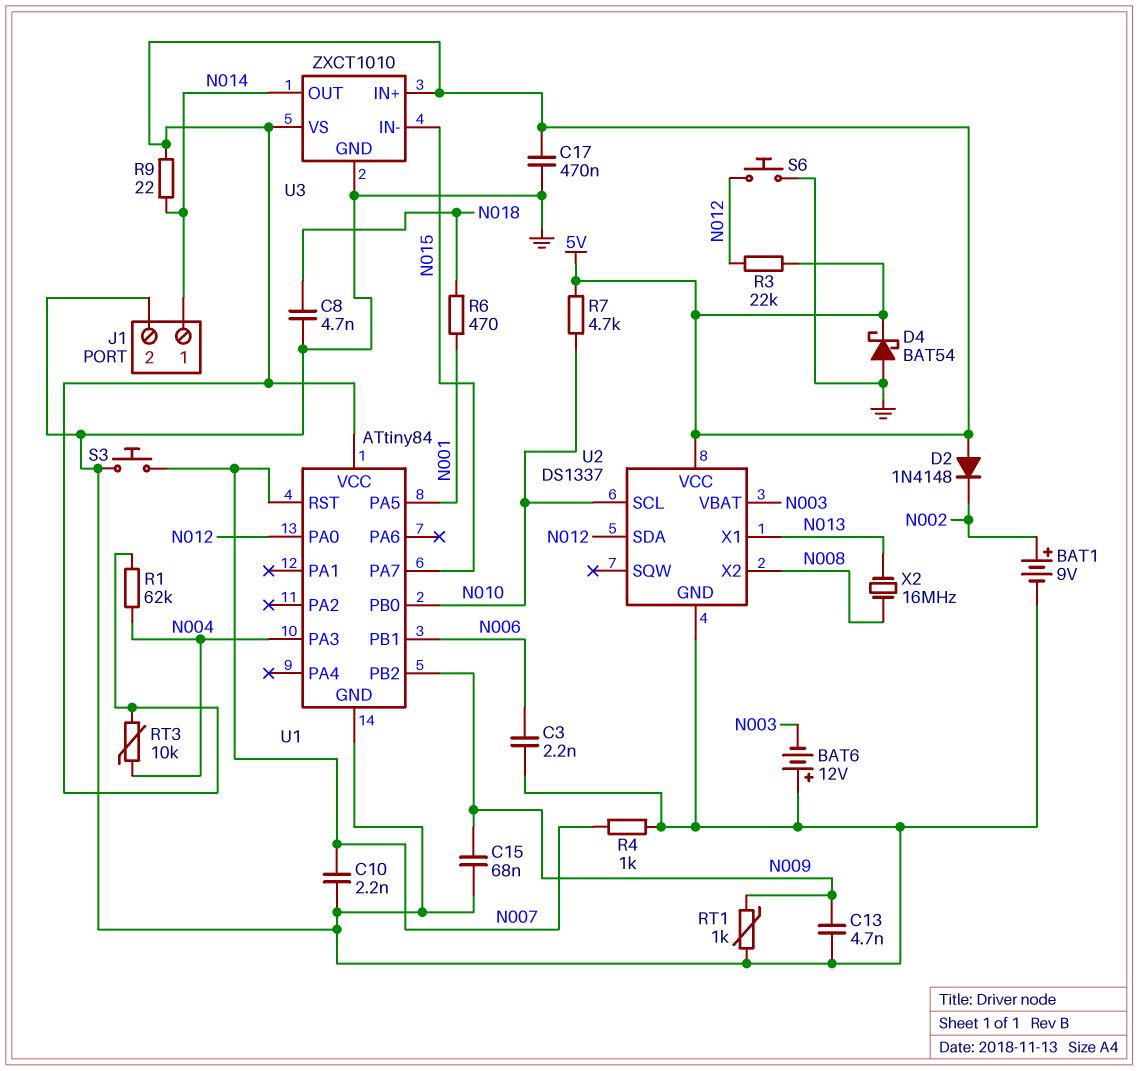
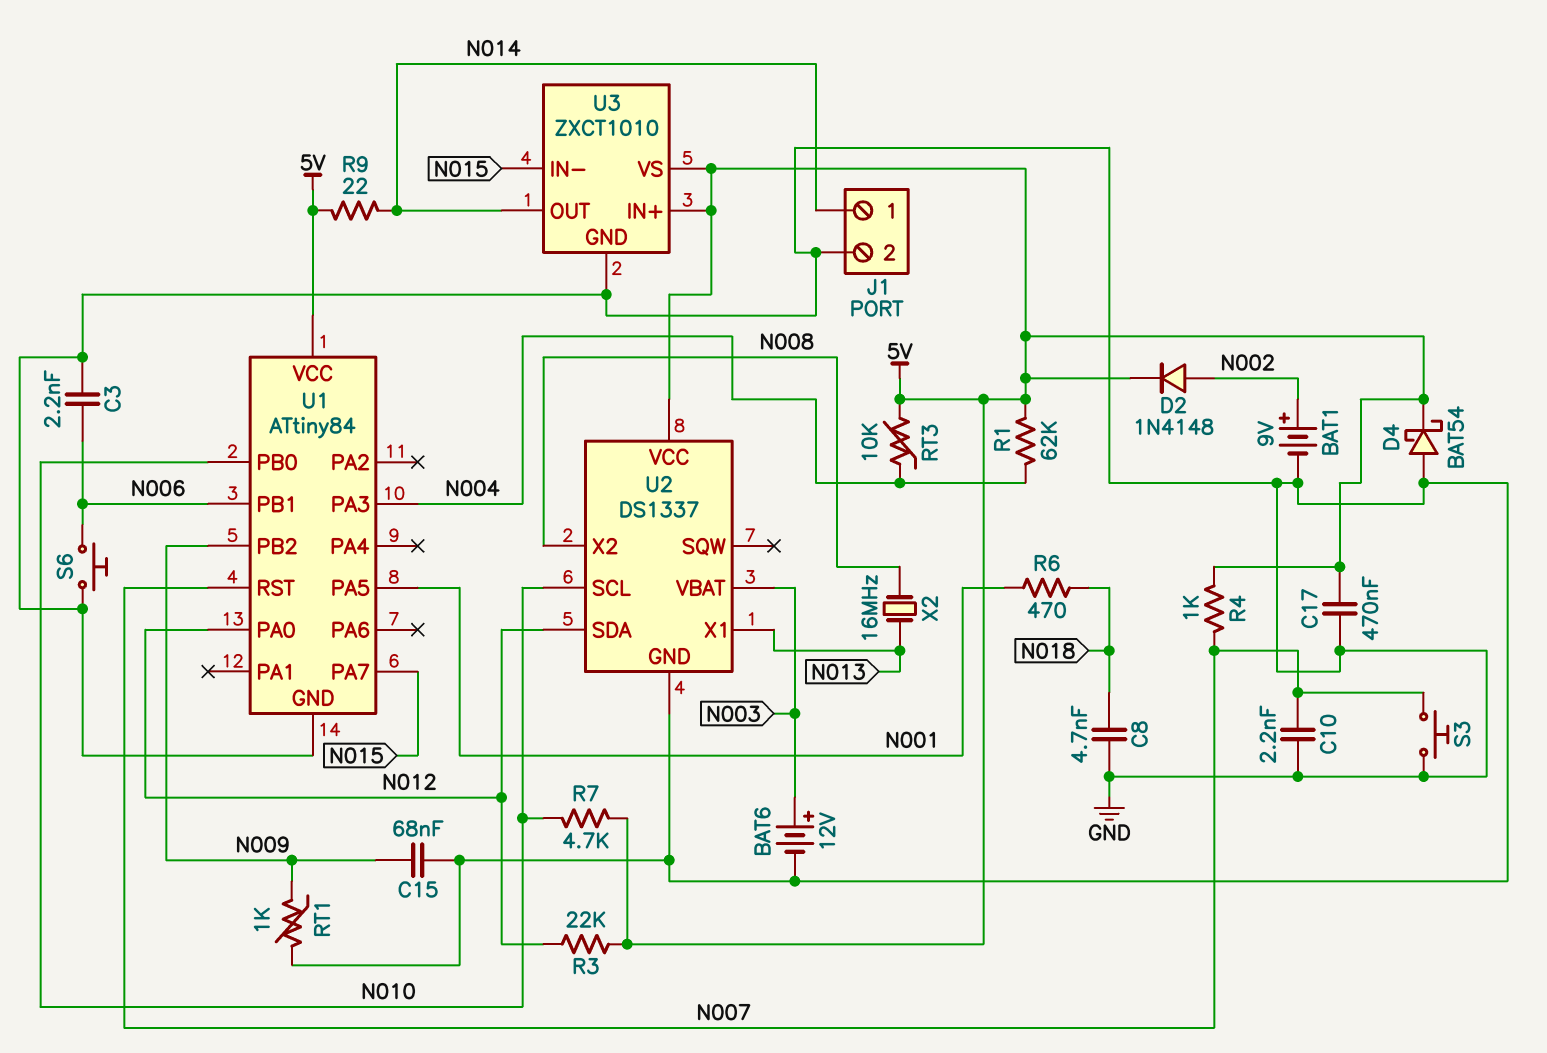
BAT6: 12V (plus GND, minus N003) -> 12V (plus N003, minus GND)
C13: 4.7nF (GND, N009) -> none
D2: diode 1N4148 (A 5V, K N002) -> diode 1N4148 (A N002, K 5V)
R4: 1k (GND, N007) -> 1k (5V, N007)
S6: button (GND, N012) -> button (GND, N006)

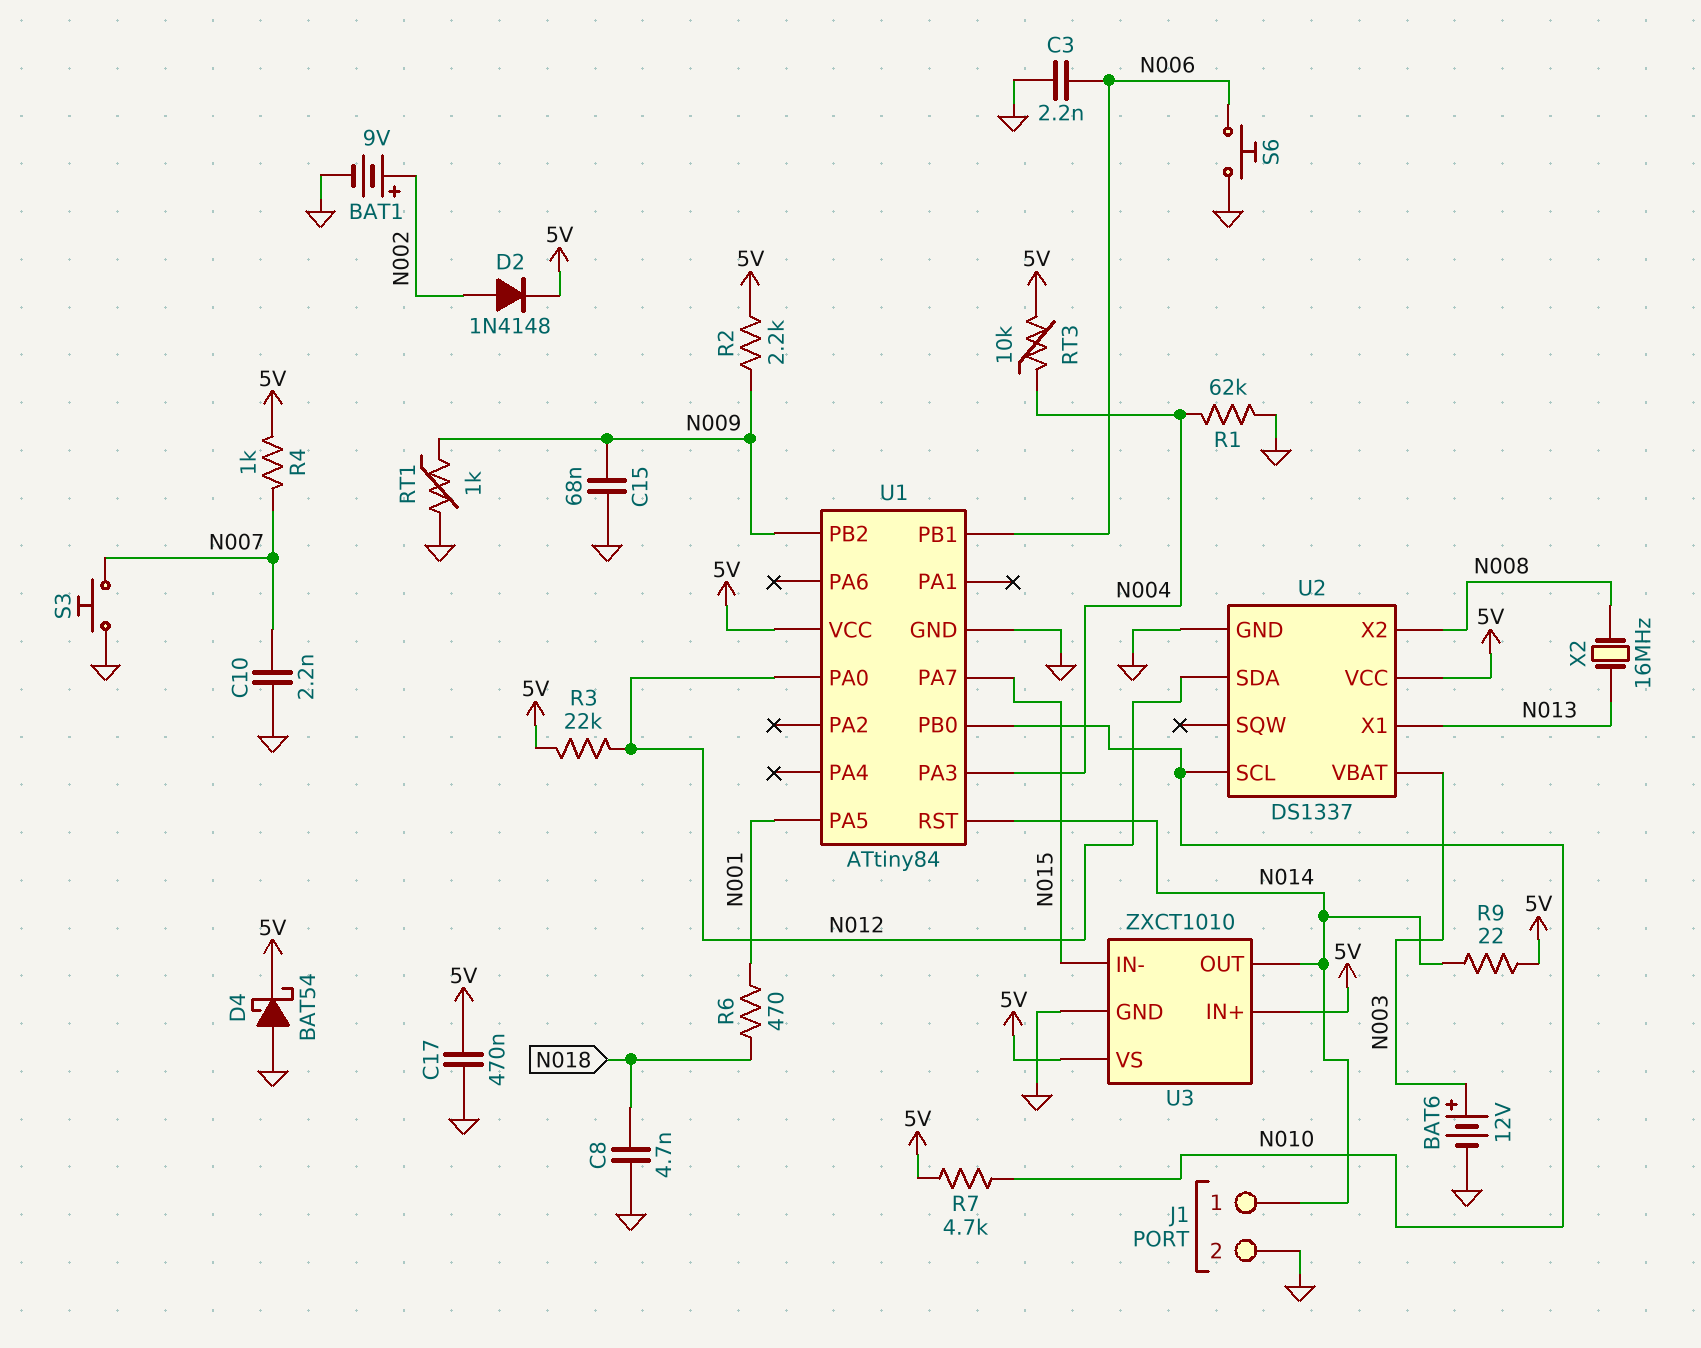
R1: 62k (5V, N004) -> 62k (GND, N004)
R2: none -> 2.2k (5V, N009)
U1 pin RST: N007 -> N014

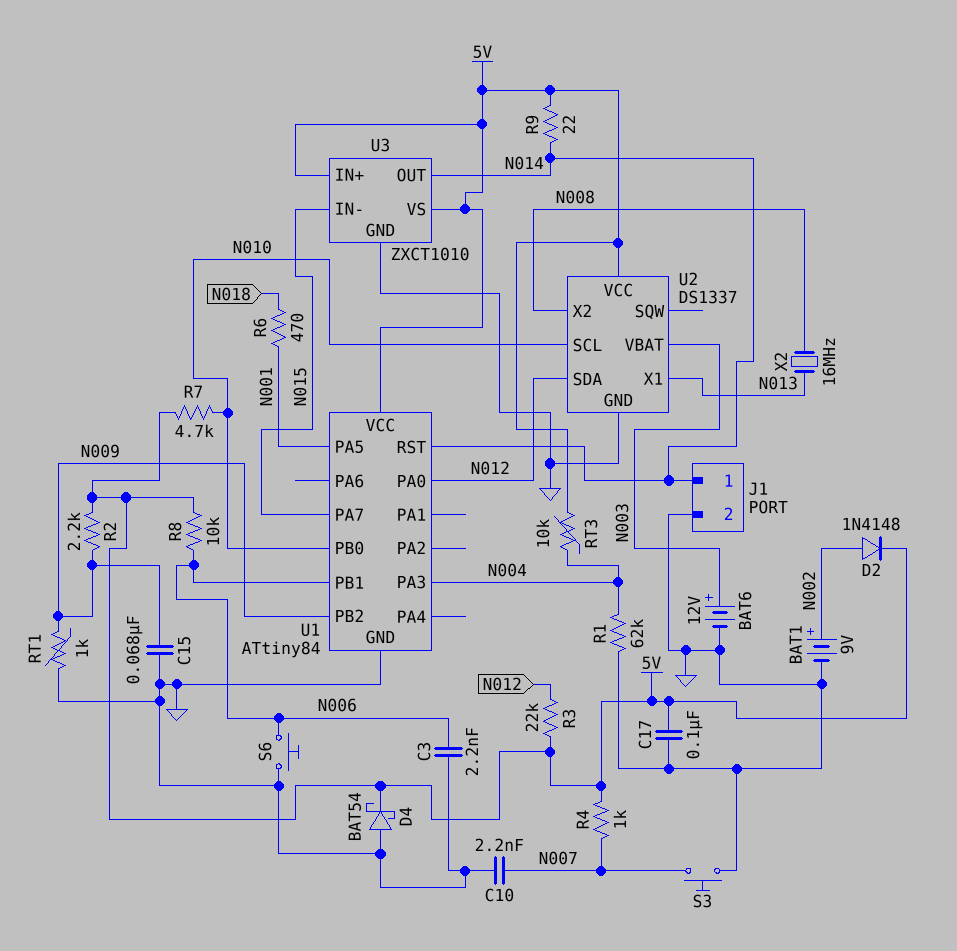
C8: 4.7nF (GND, N018) -> none
C17: 470nF (5V, GND) -> 100nF (5V, GND)
R8: none -> 10k (5V, N006)

